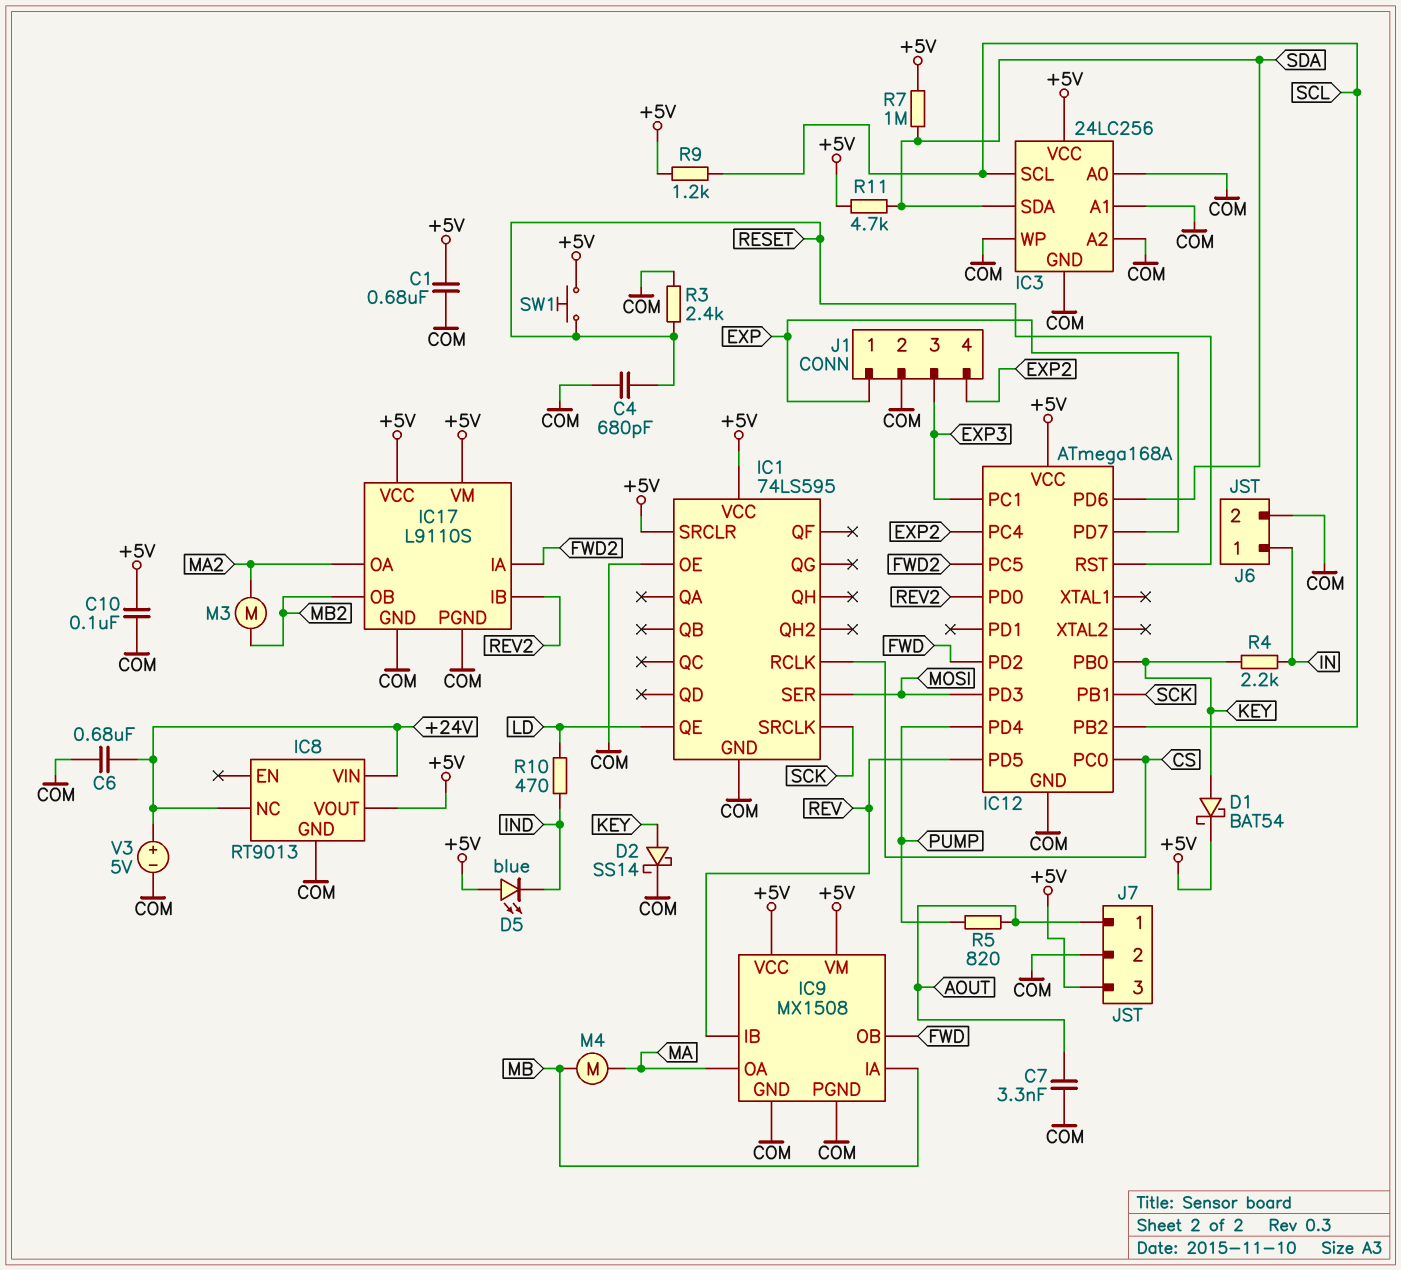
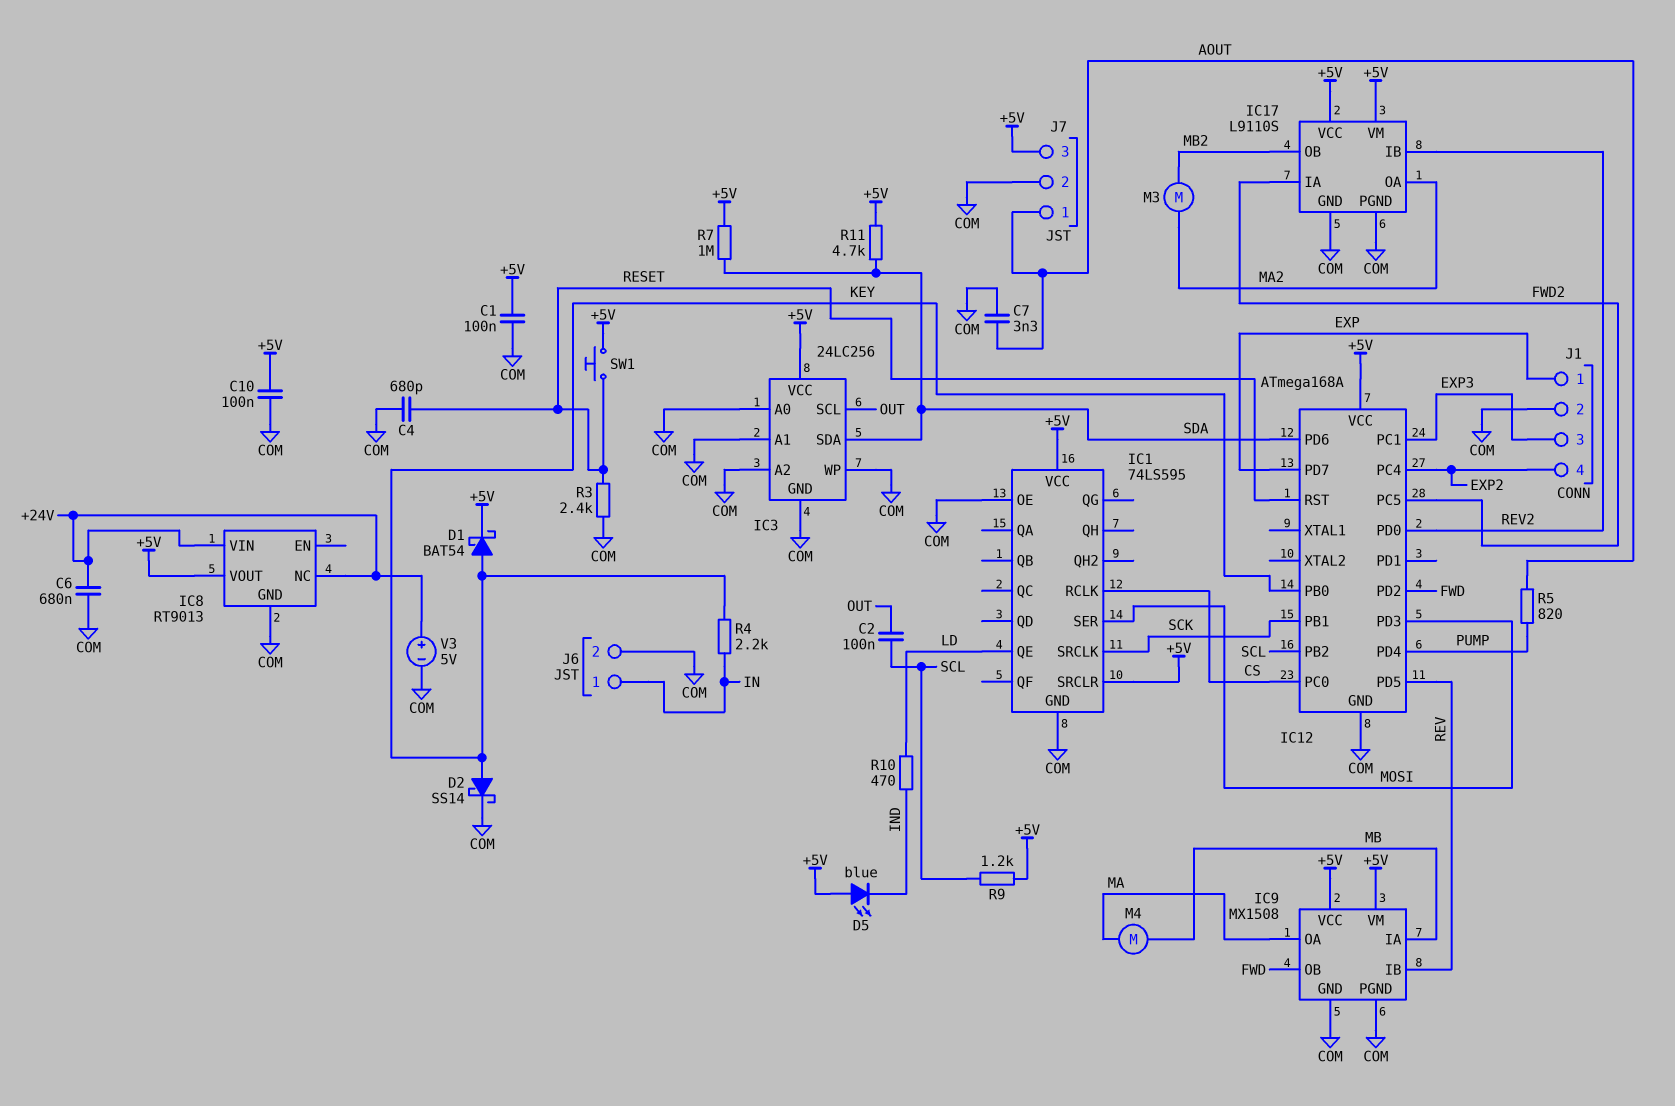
C1: 680nF (+5V, COM) -> 100nF (+5V, COM)
C2: none -> 100nF (OUT, SCL)
IC3 pin SCL: SCL -> OUT

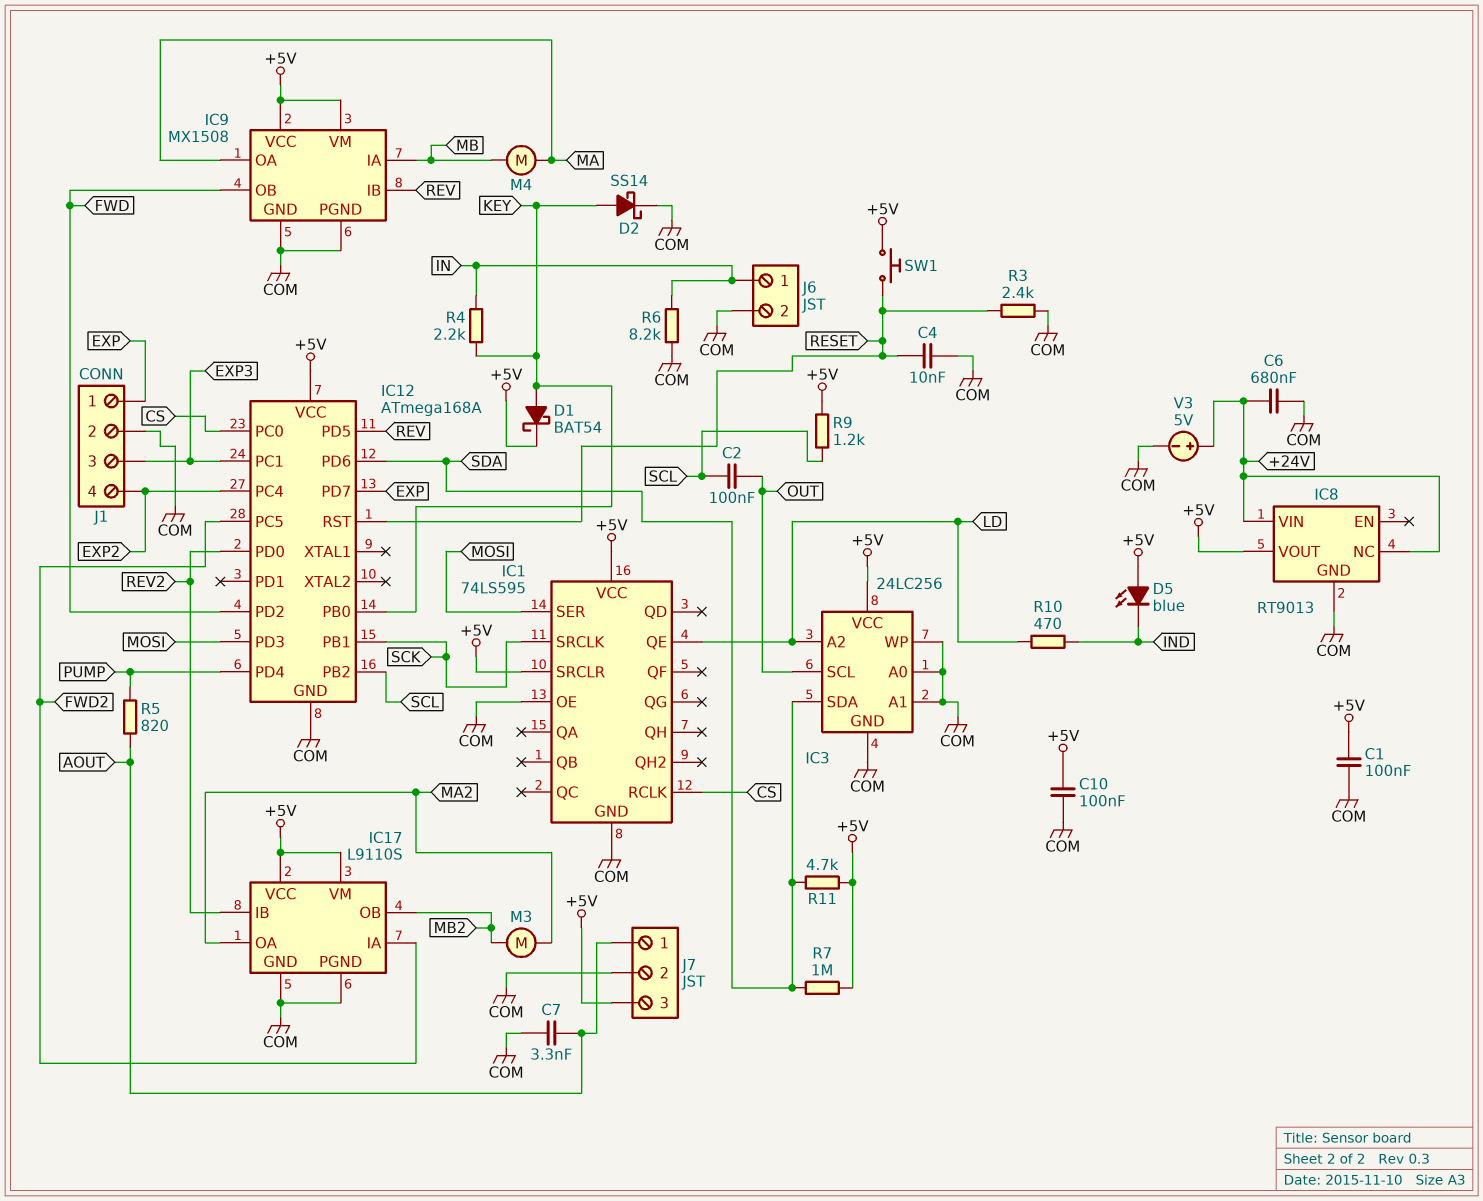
C4: 680pF (COM, RESET) -> 10nF (COM, RESET)
IC3 pin A2: COM -> LD
R6: none -> 8.2k (COM, IN)

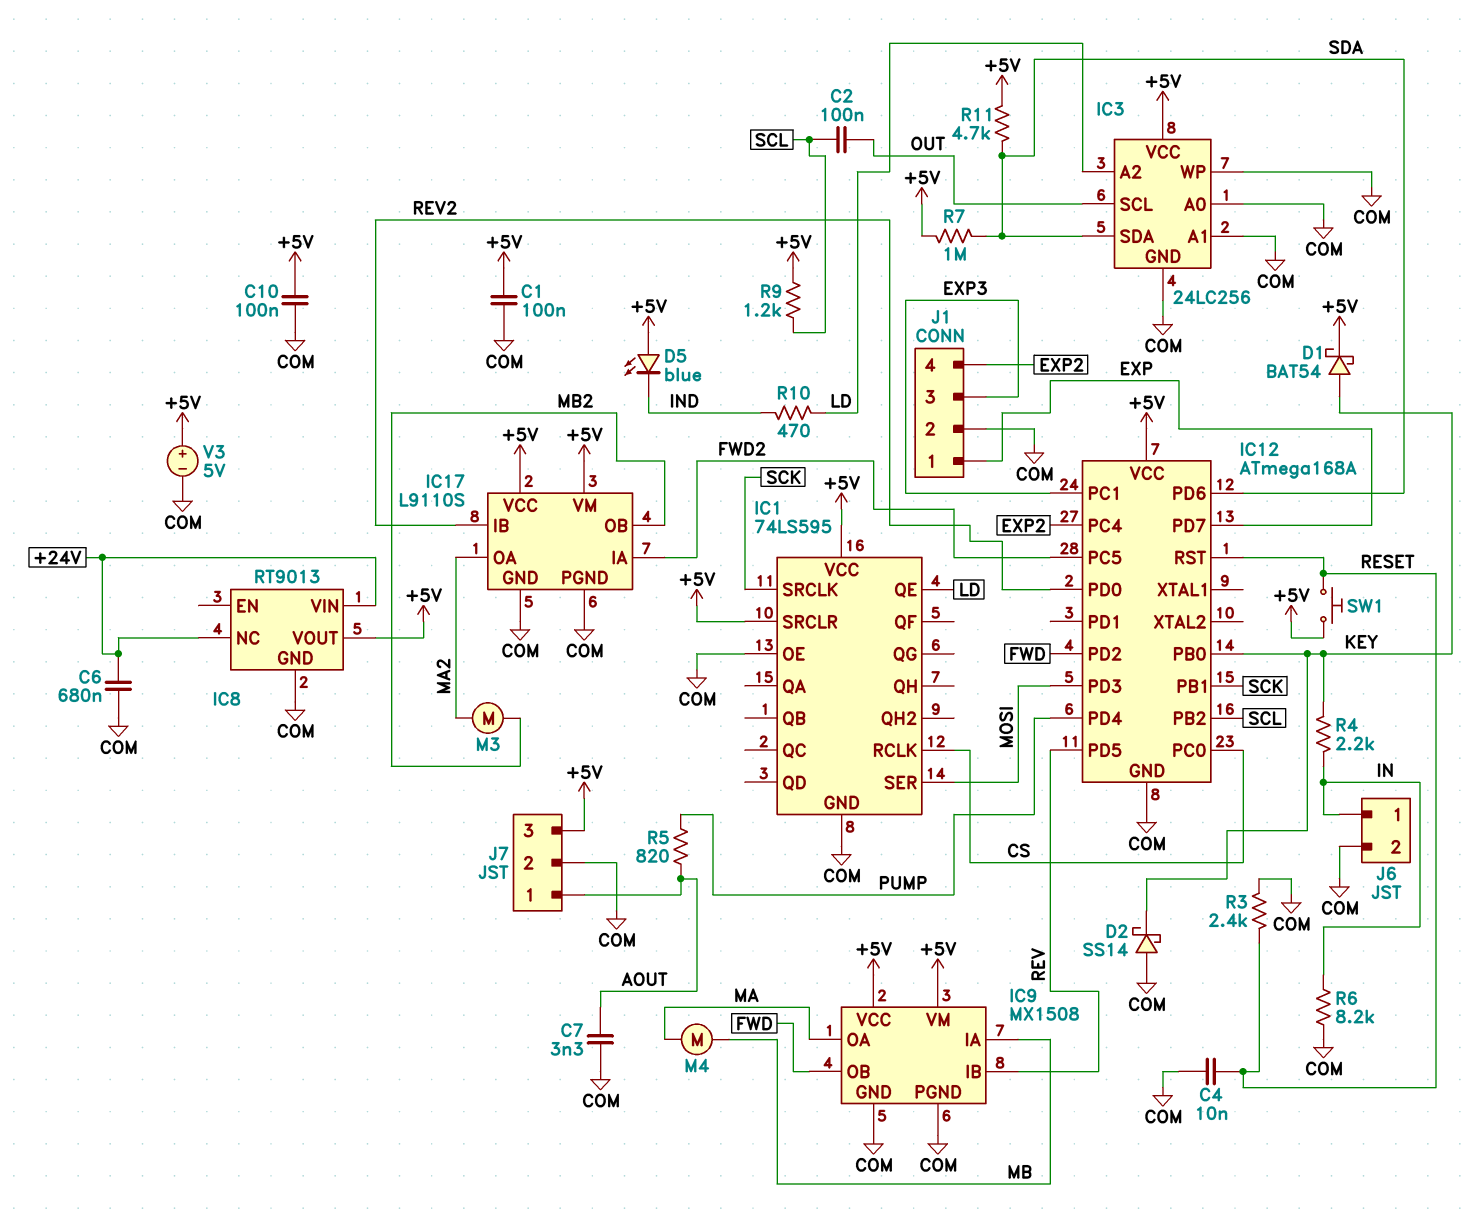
D2: schottky SS14 (A KEY, K COM) -> schottky SS14 (A COM, K KEY)
V3: 5V (plus +24V, minus COM) -> 5V (plus +5V, minus COM)

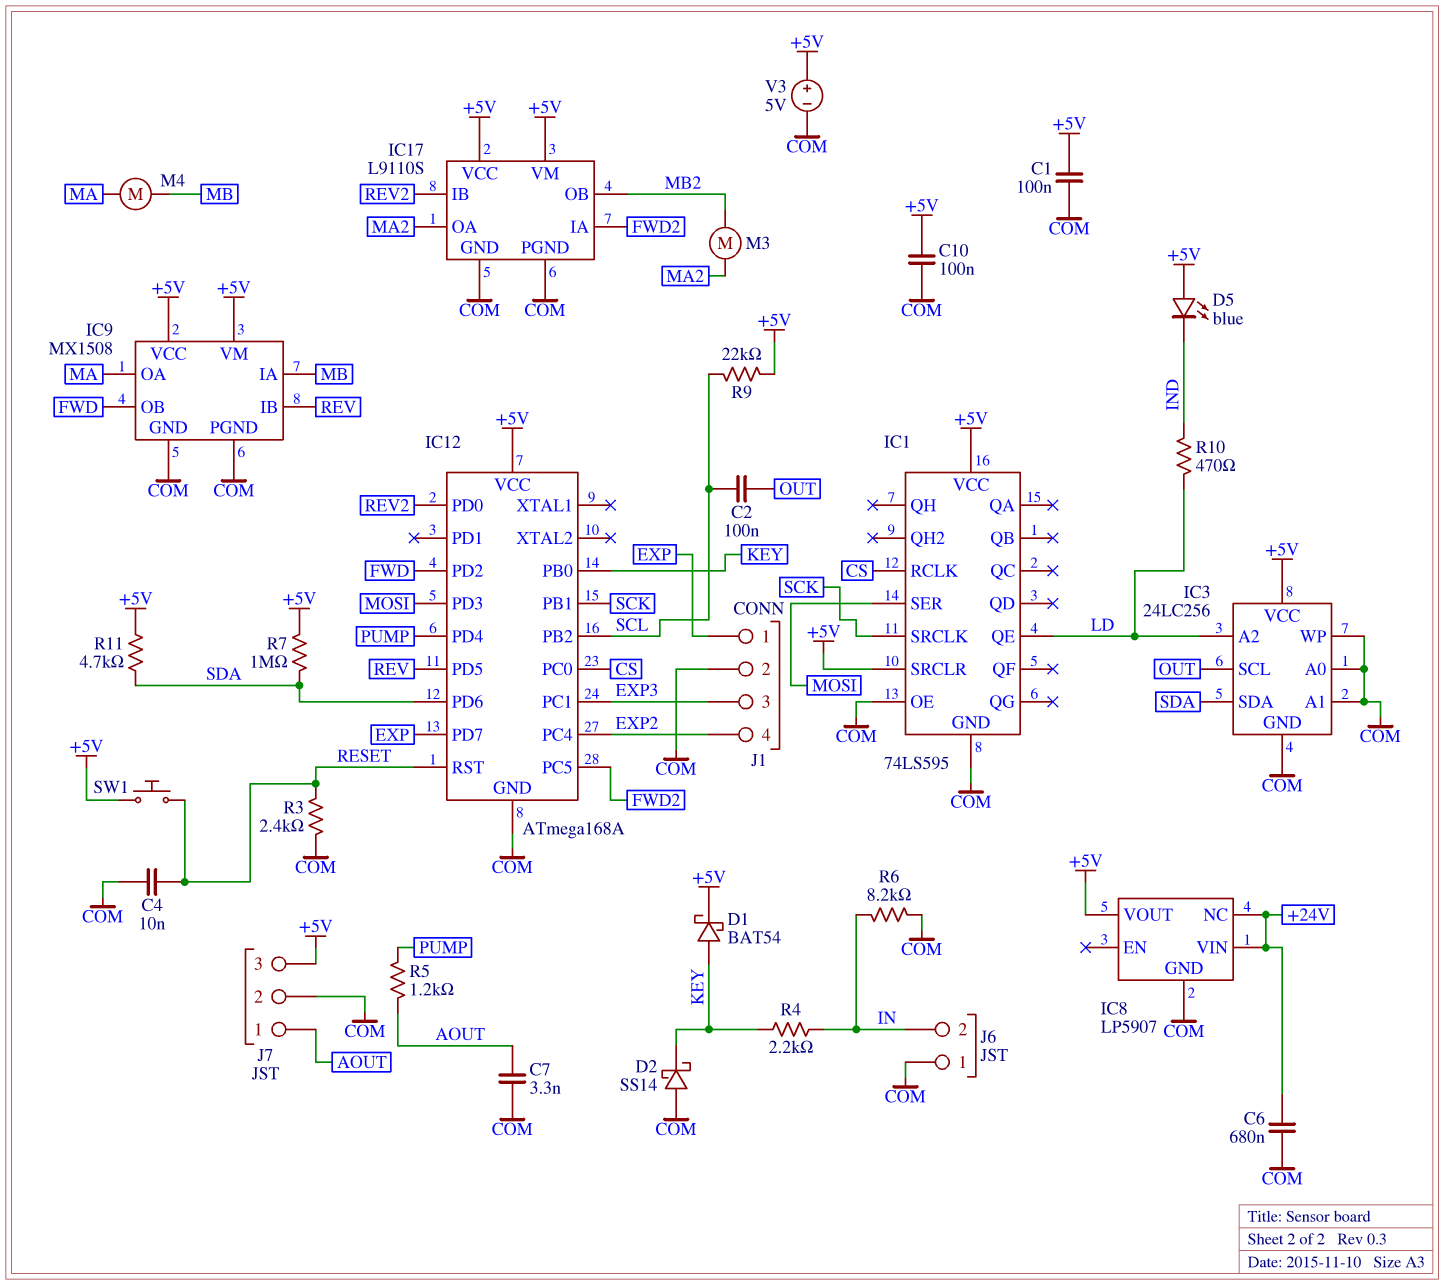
IC8: RT9013 -> LP5907
J6 pin 1: IN -> COM
J6 pin 2: COM -> IN
R5: 820 (AOUT, PUMP) -> 1.2k (AOUT, PUMP)
R9: 1.2k (+5V, SCL) -> 22k (+5V, SCL)

